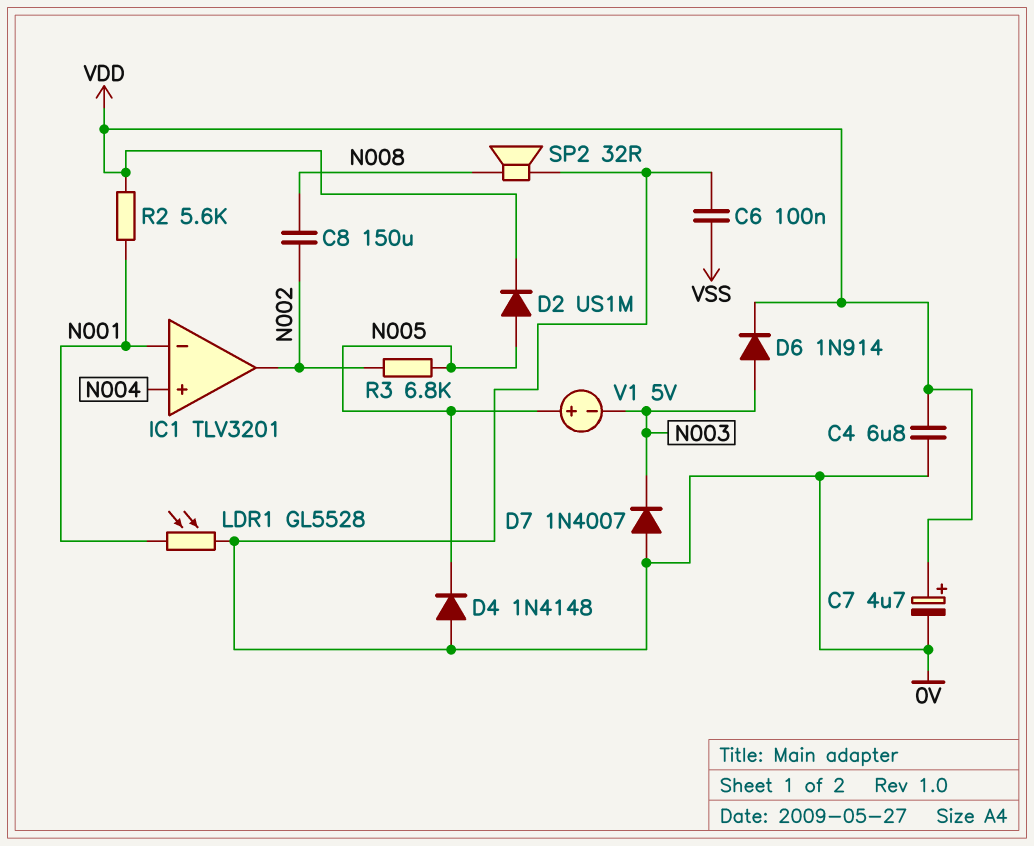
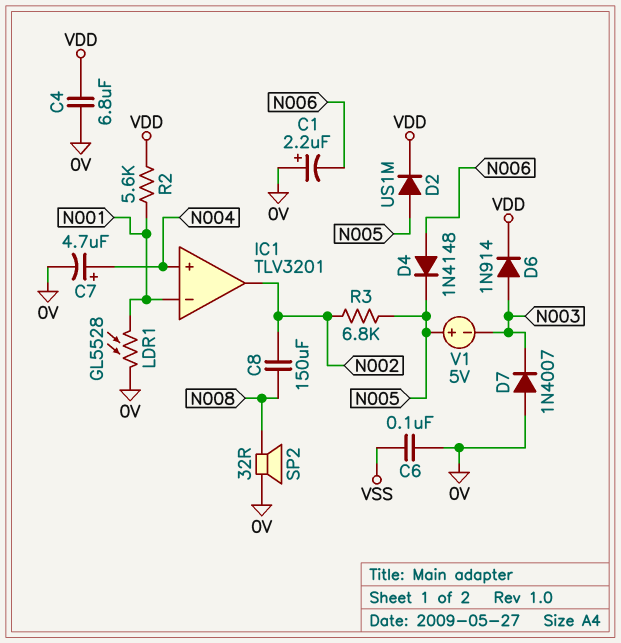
C1: none -> 2.2uF (plus 0V, minus N006)
C7: 4.7uF (plus VDD, minus 0V) -> 4.7uF (plus N004, minus 0V)
D4: diode 1N4148 (A 0V, K N005) -> diode 1N4148 (A N006, K N005)

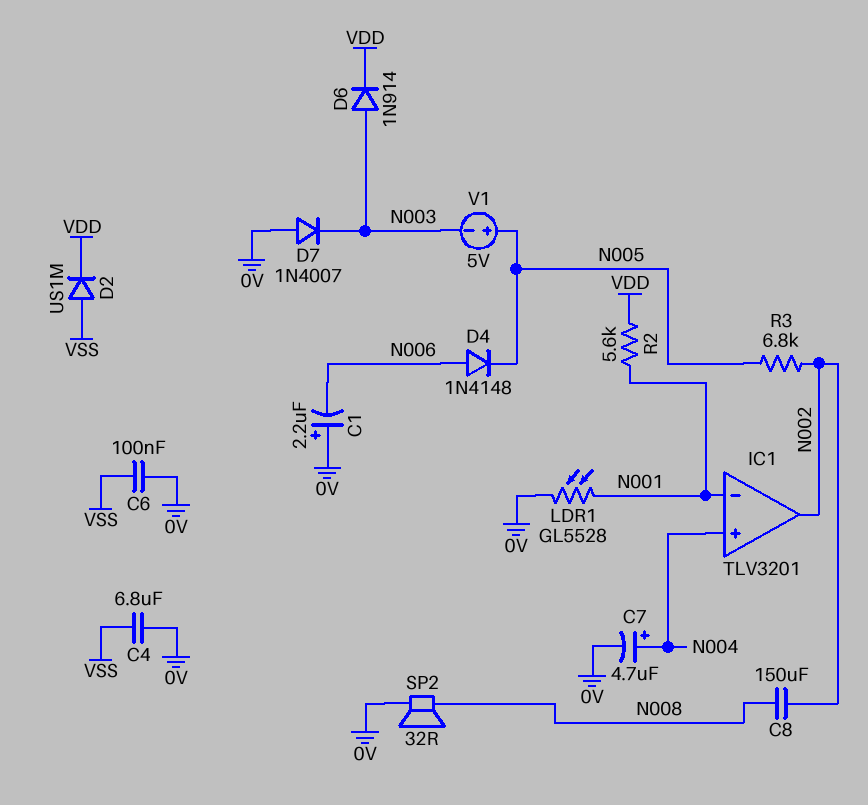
C4: 6.8uF (0V, VDD) -> 6.8uF (0V, VSS)
D2: diode US1M (A N005, K VDD) -> diode US1M (A VSS, K VDD)

